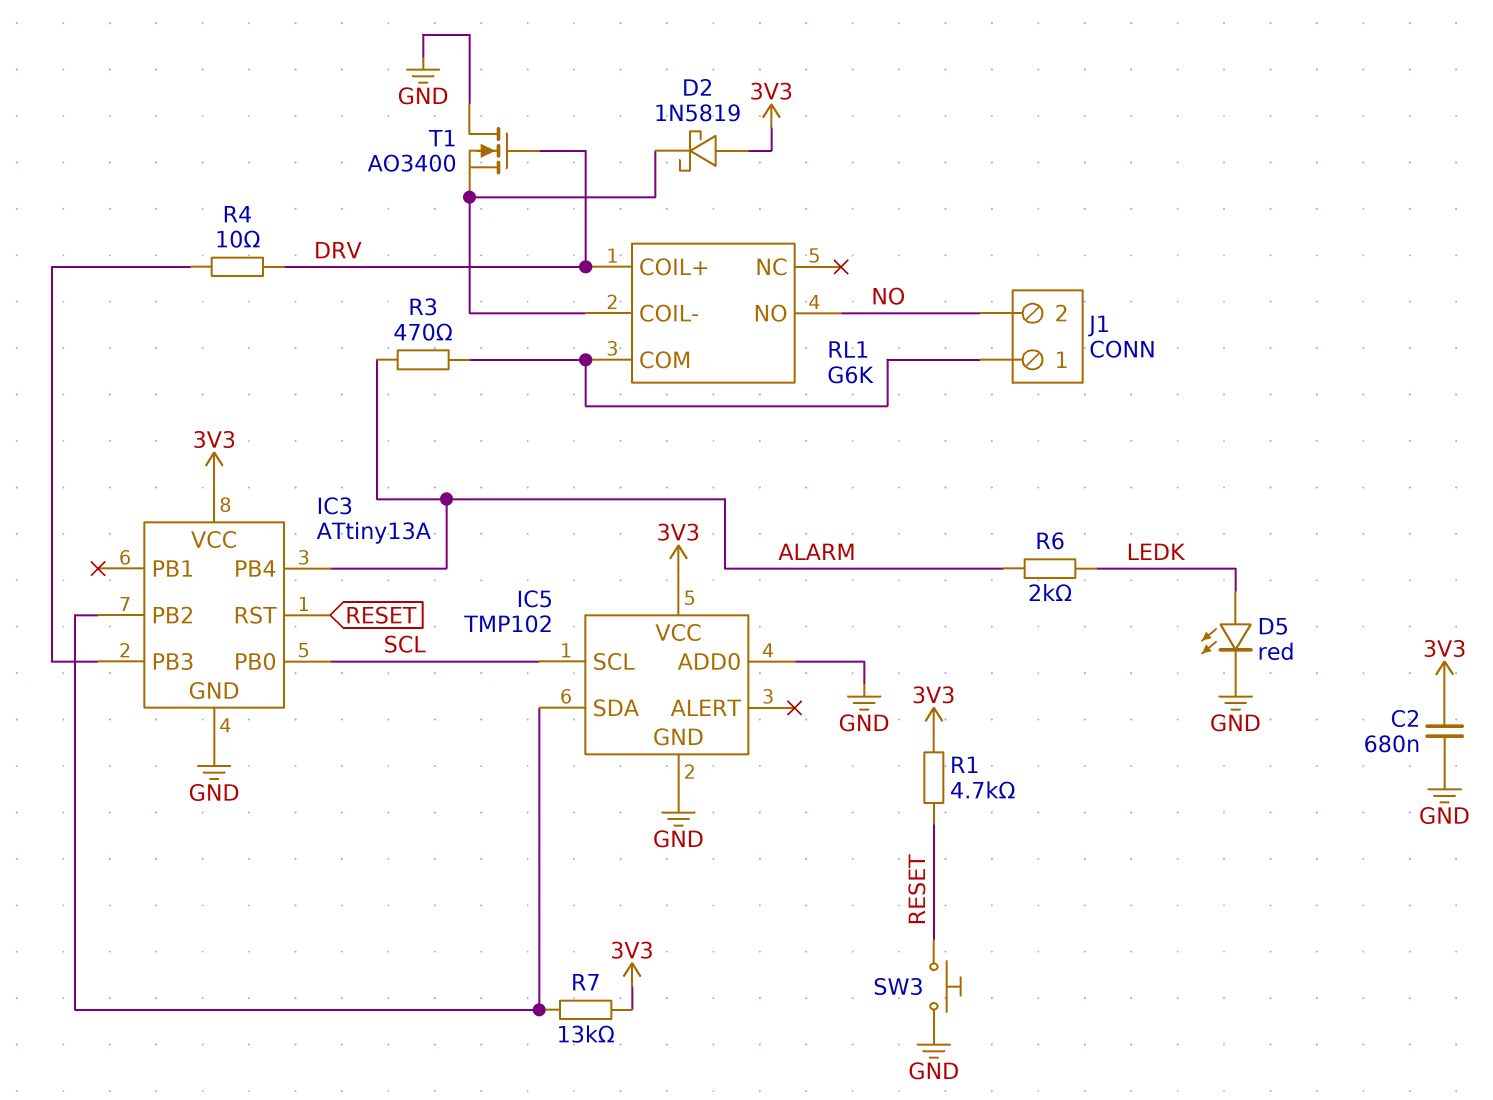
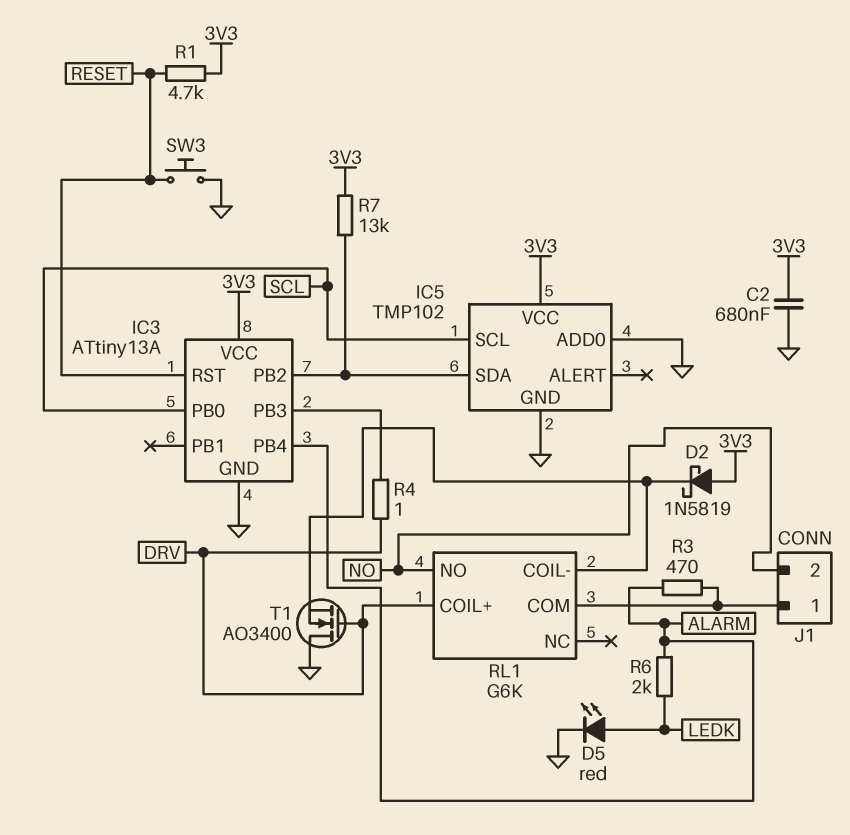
R4: 10 (DRV, IC3/PB3) -> 1 (DRV, IC3/PB3)

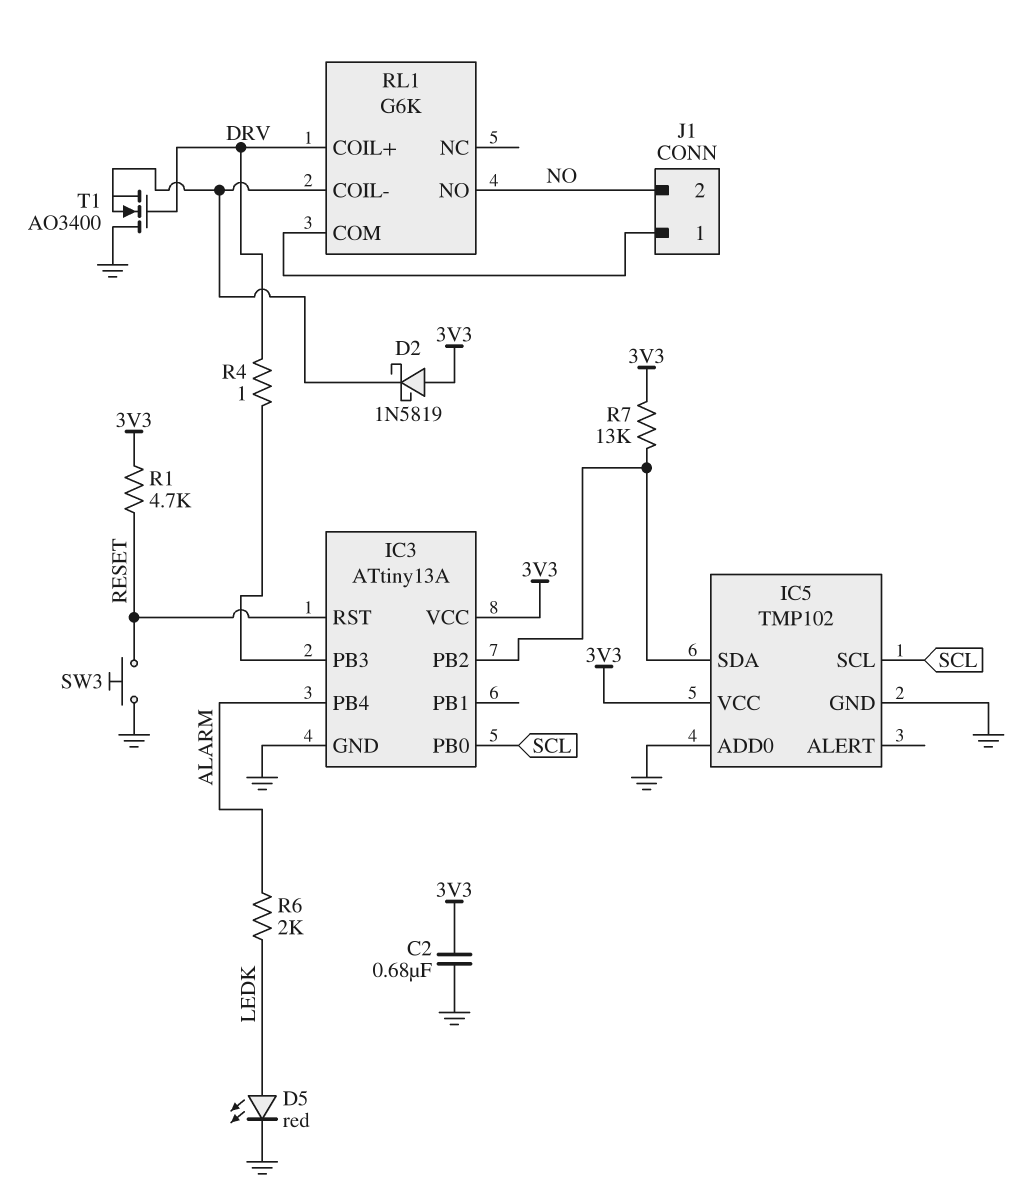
R3: 470 (ALARM, J1/1) -> none

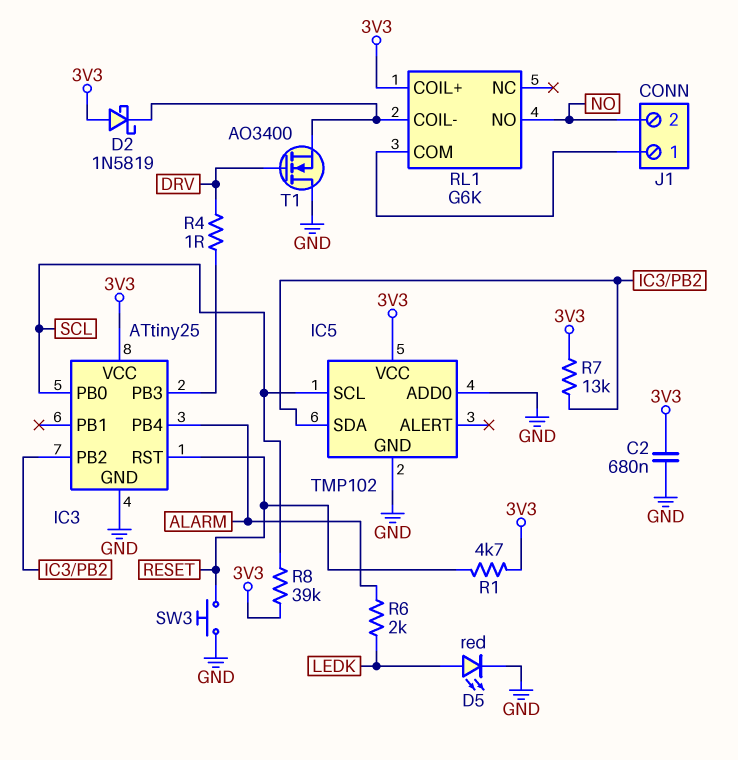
IC3: ATtiny13A -> ATtiny25
R8: none -> 39k (3V3, SCL)
RL1 pin COIL+: DRV -> 3V3

